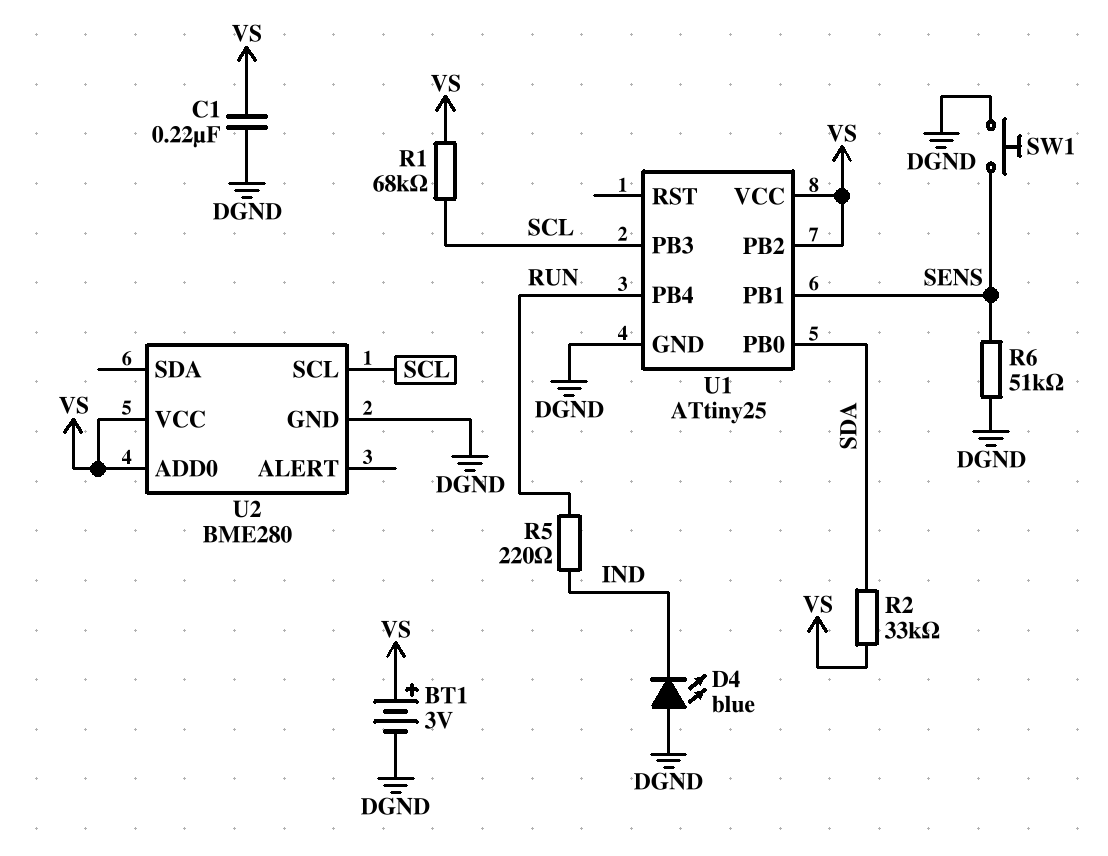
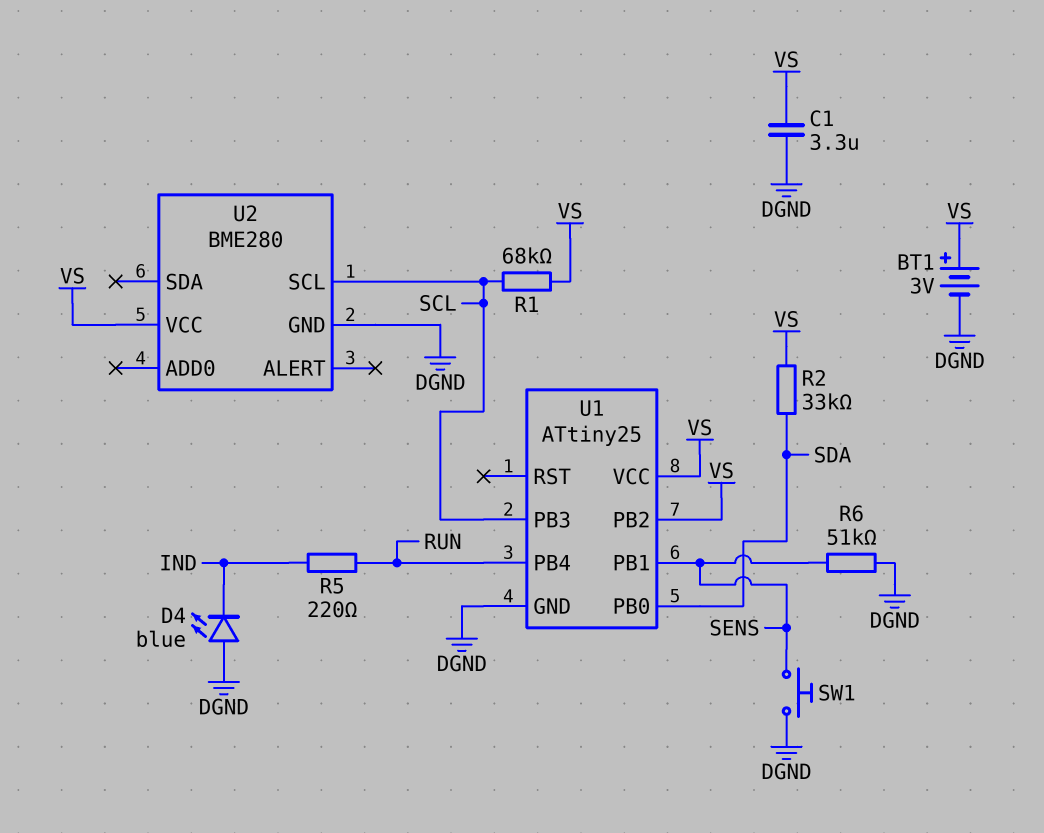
C1: 220nF (DGND, VS) -> 3.3uF (DGND, VS)
U2 pin ADD0: VS -> none

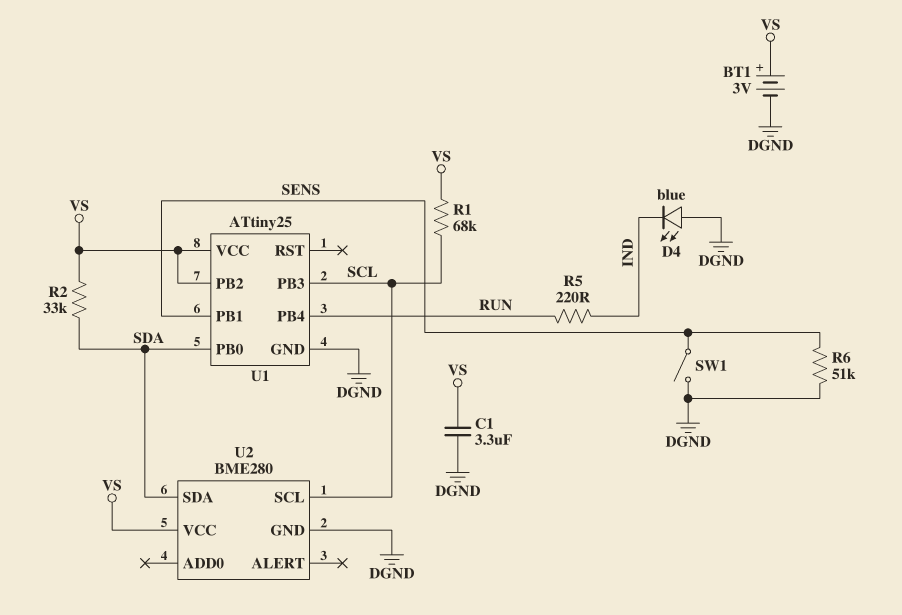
SW1: button (DGND, SENS) -> switch (DGND, SENS)
U2 pin SDA: none -> SDA

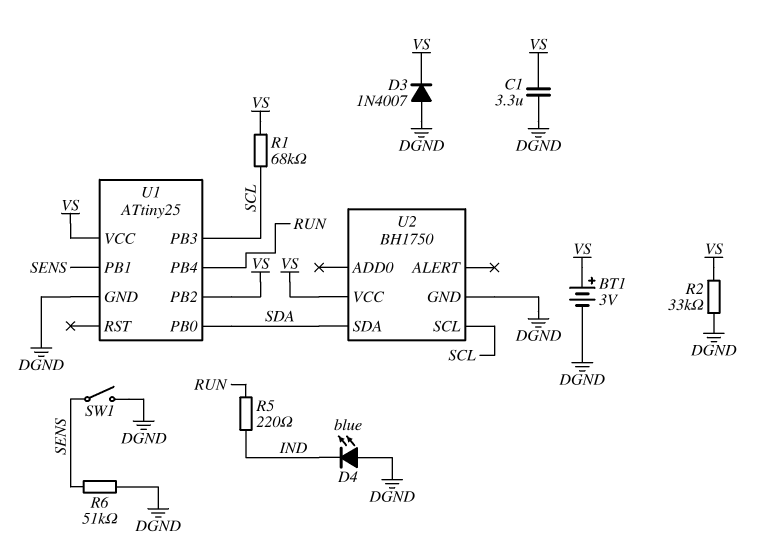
D3: none -> diode 1N4007 (A DGND, K VS)
R2: 33k (SDA, VS) -> 33k (DGND, VS)
U2: BME280 -> BH1750

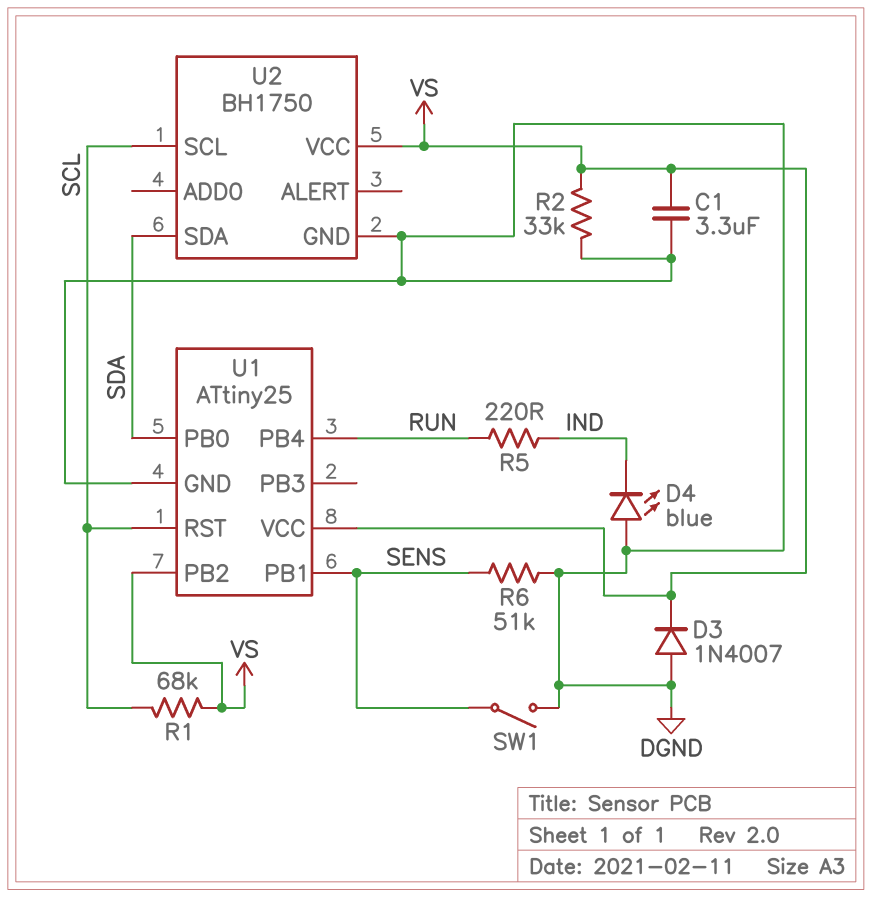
BT1: 3V (plus VS, minus DGND) -> none
U1 pin PB3: SCL -> none
U1 pin RST: none -> SCL

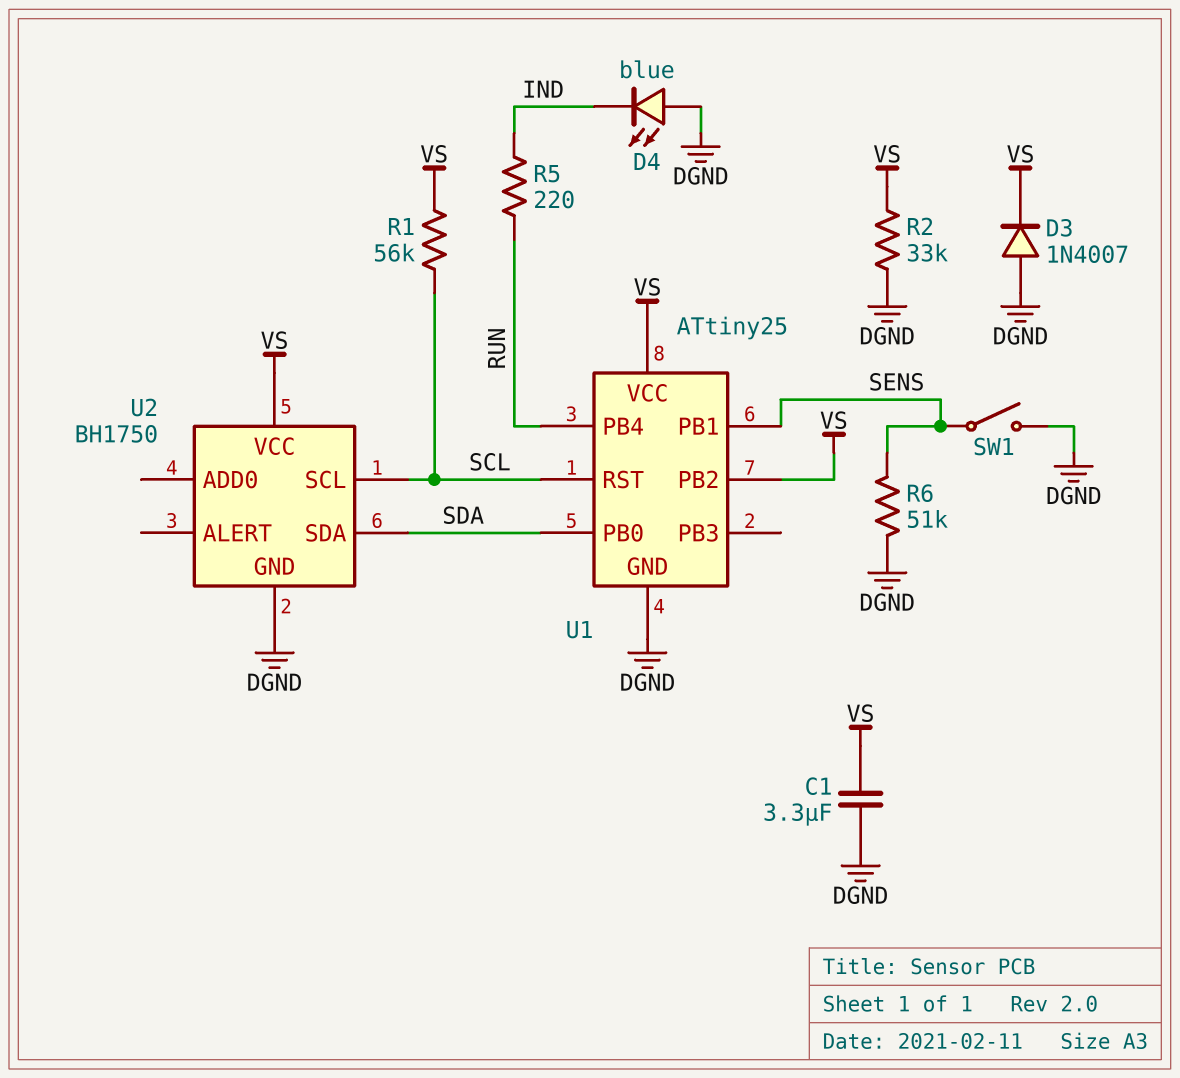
R1: 68k (SCL, VS) -> 56k (SCL, VS)

